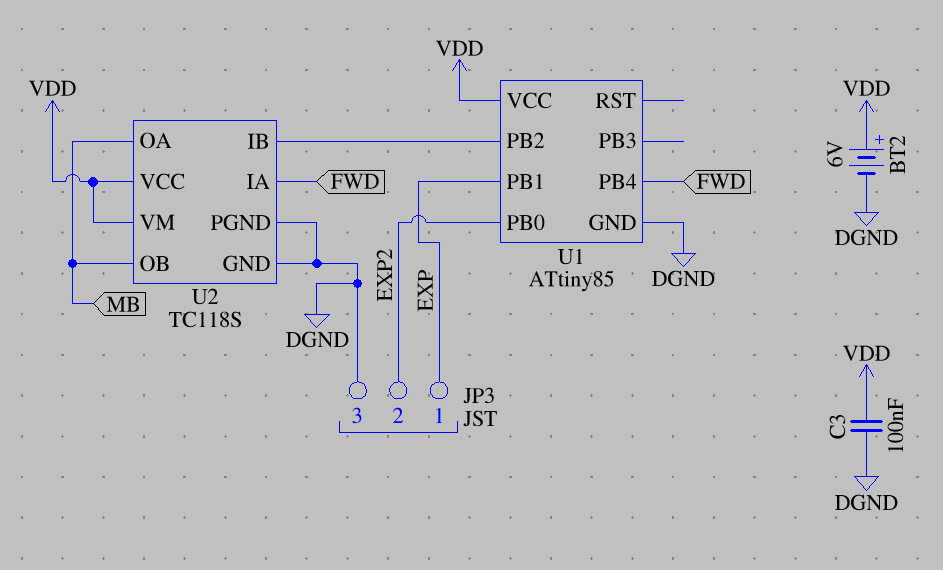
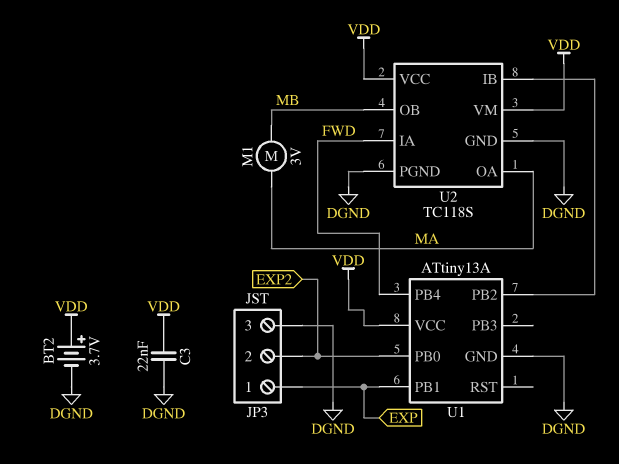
BT2: 6V (plus VDD, minus DGND) -> 3.7V (plus VDD, minus DGND)
C3: 100nF (DGND, VDD) -> 22nF (DGND, VDD)
M1: none -> motor 3V (MA, MB)
U1: ATtiny85 -> ATtiny13A
U2 pin OA: MB -> MA

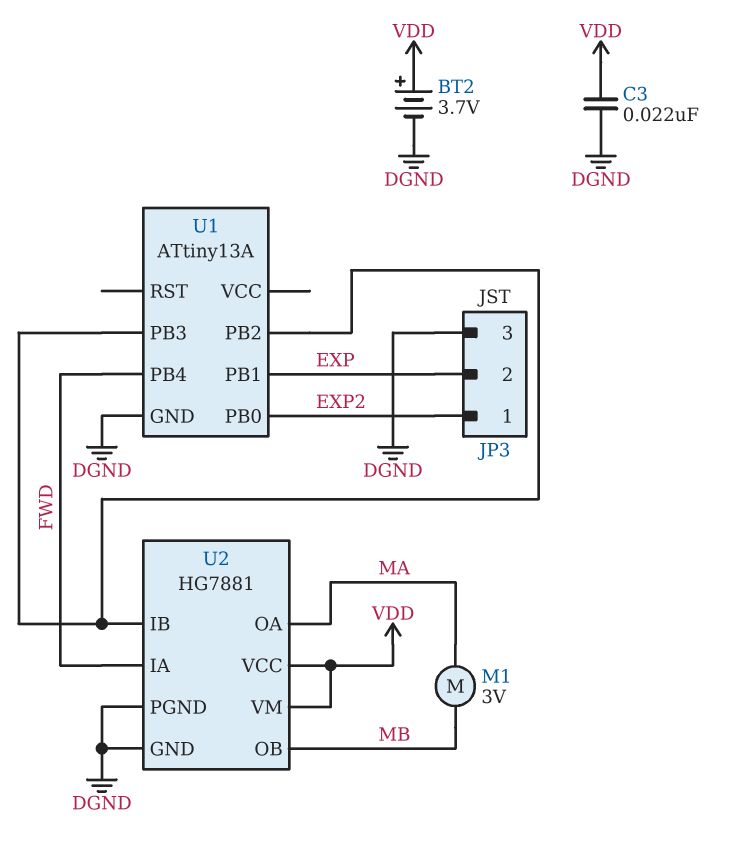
JP3 pin 1: EXP -> EXP2
JP3 pin 2: EXP2 -> EXP
U1 pin PB3: none -> U1/PB2
U1 pin VCC: VDD -> none
U2: TC118S -> HG7881

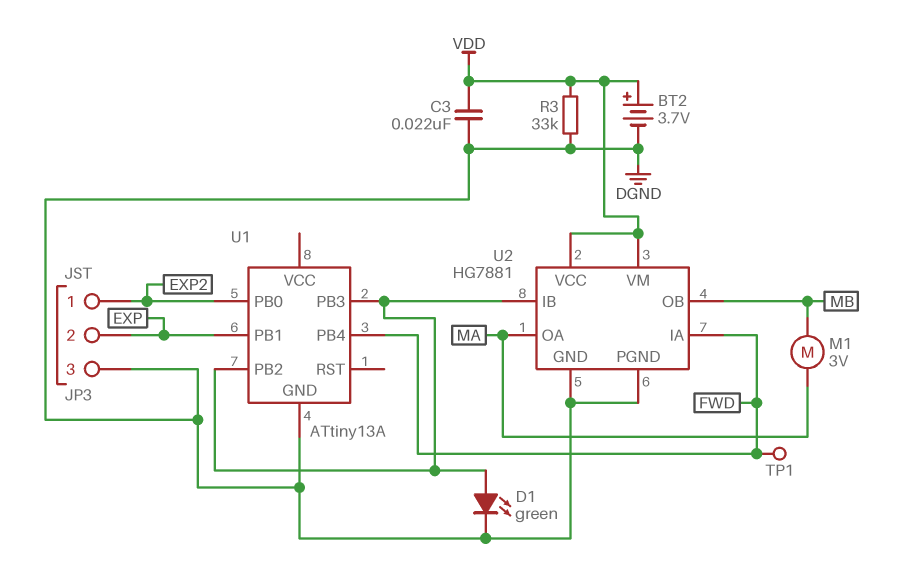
D1: none -> LED green (A U1/PB2, K DGND)
R3: none -> 33k (DGND, VDD)
TP1: none -> test point (FWD)

